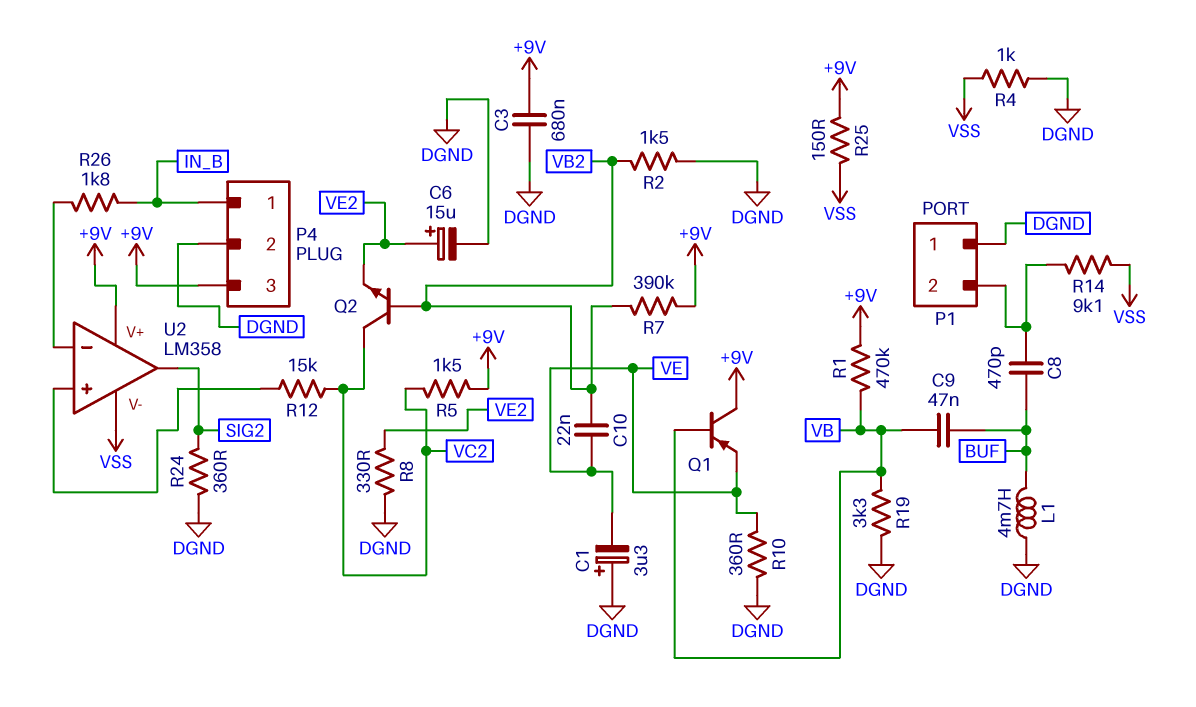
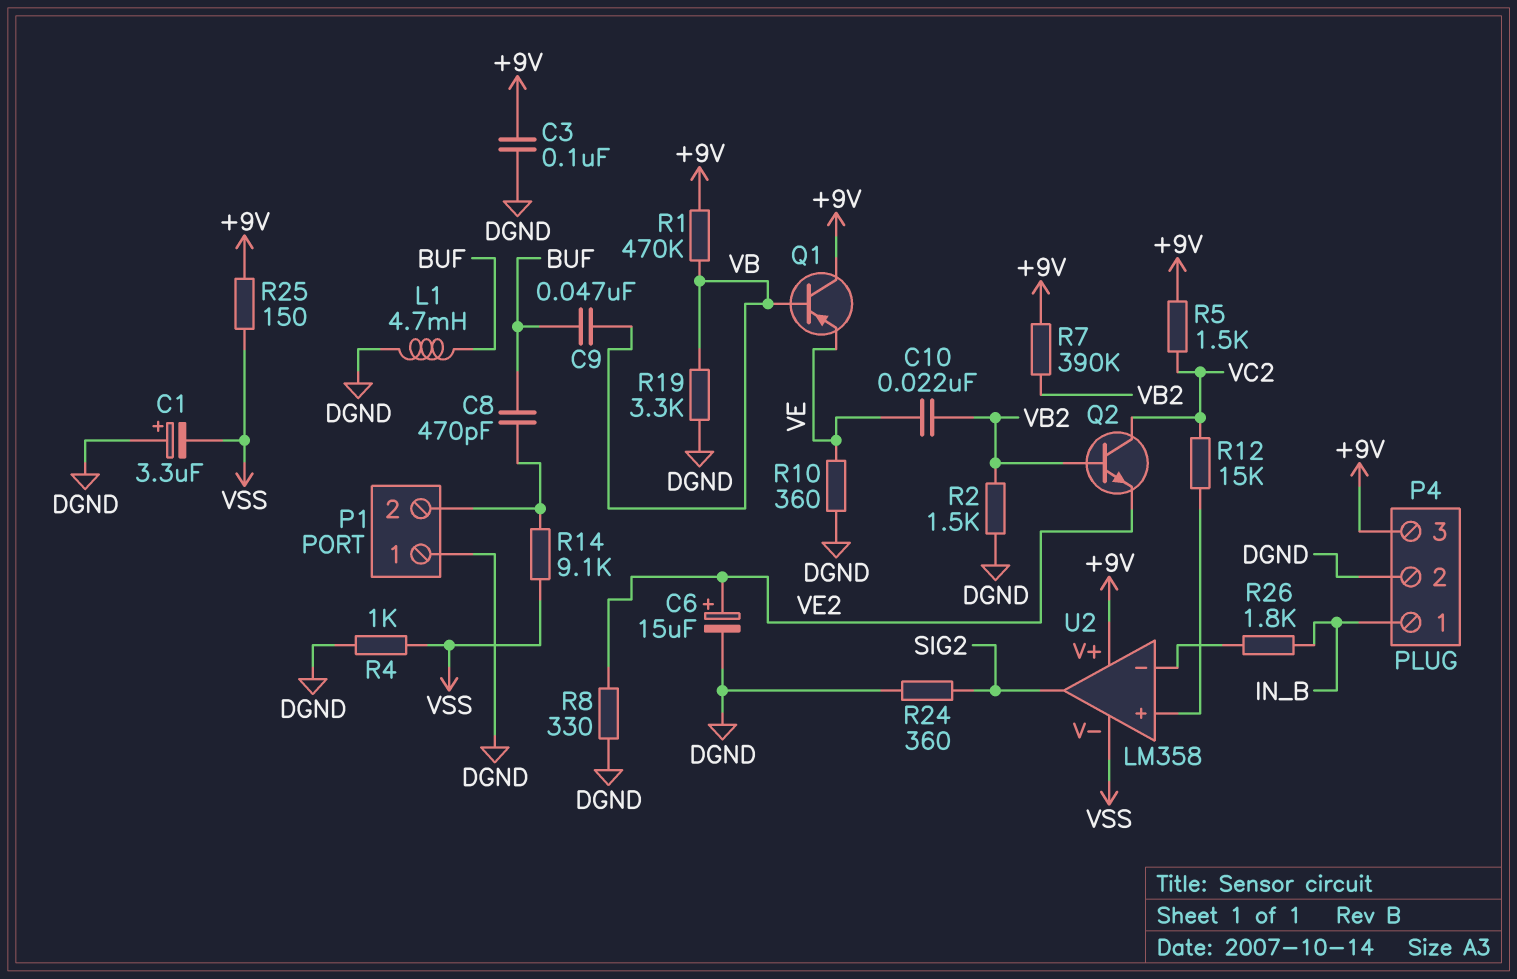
C1: 3.3uF (plus DGND, minus VE) -> 3.3uF (plus DGND, minus VSS)
C3: 680nF (+9V, DGND) -> 100nF (+9V, DGND)

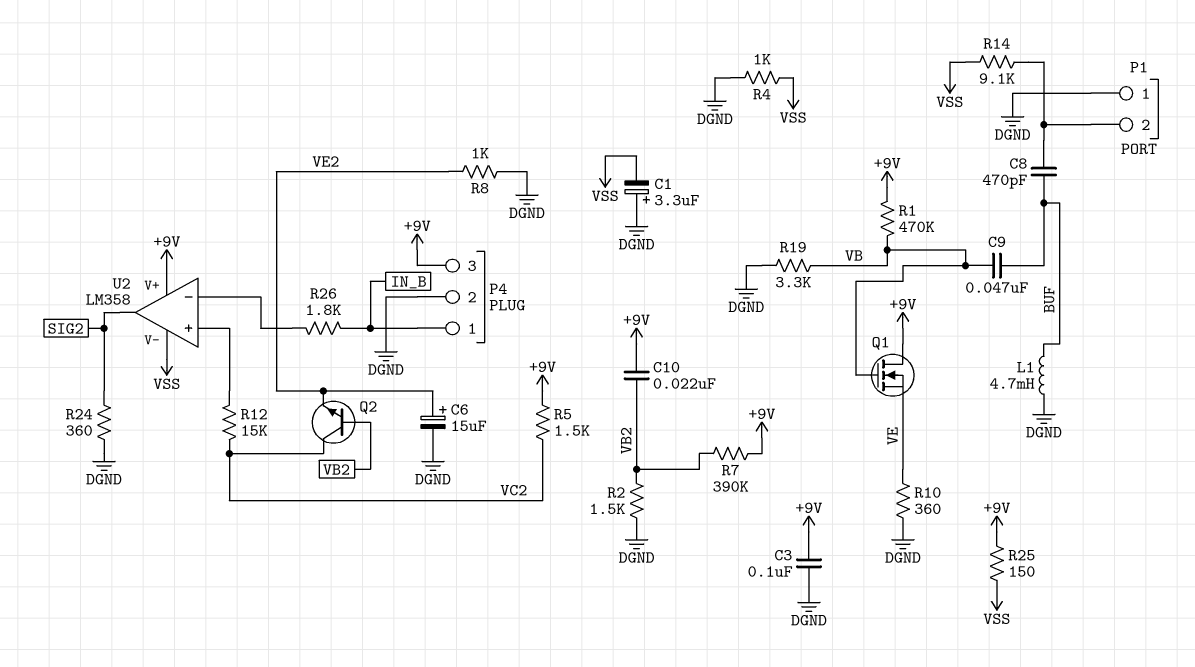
C10: 22nF (VB2, VE) -> 22nF (+9V, VB2)
Q1: PNP (B VB, C +9V, E VE) -> NMOS (G VB, D +9V, S VE)
R8: 330 (DGND, VE2) -> 1k (DGND, VE2)

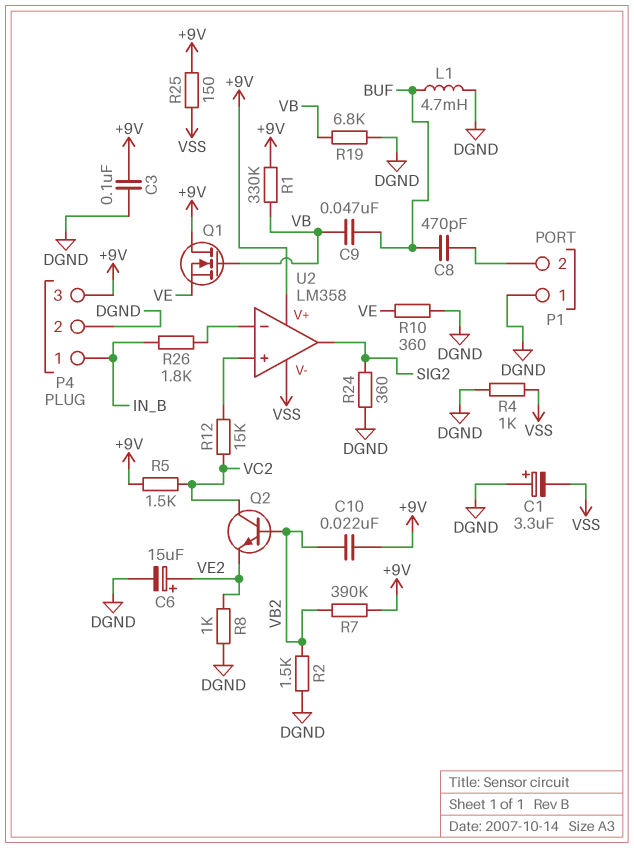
R1: 470k (+9V, VB) -> 330k (+9V, VB)
R14: 9.1k (P1/2, VSS) -> none
R19: 3.3k (DGND, VB) -> 6.8k (DGND, VB)

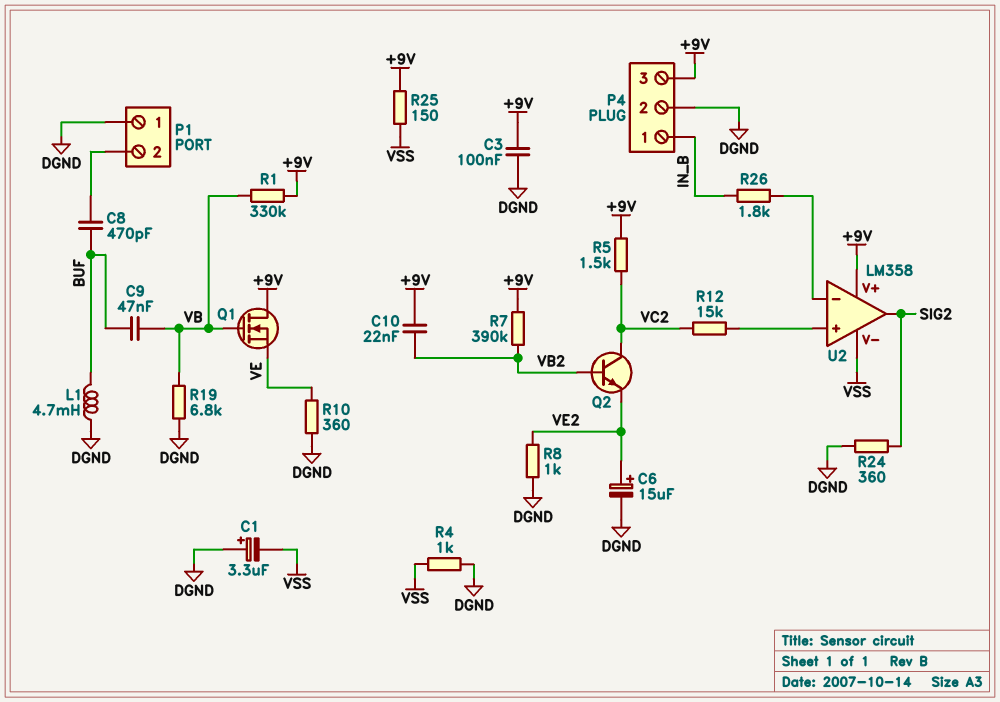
R2: 1.5k (DGND, VB2) -> none

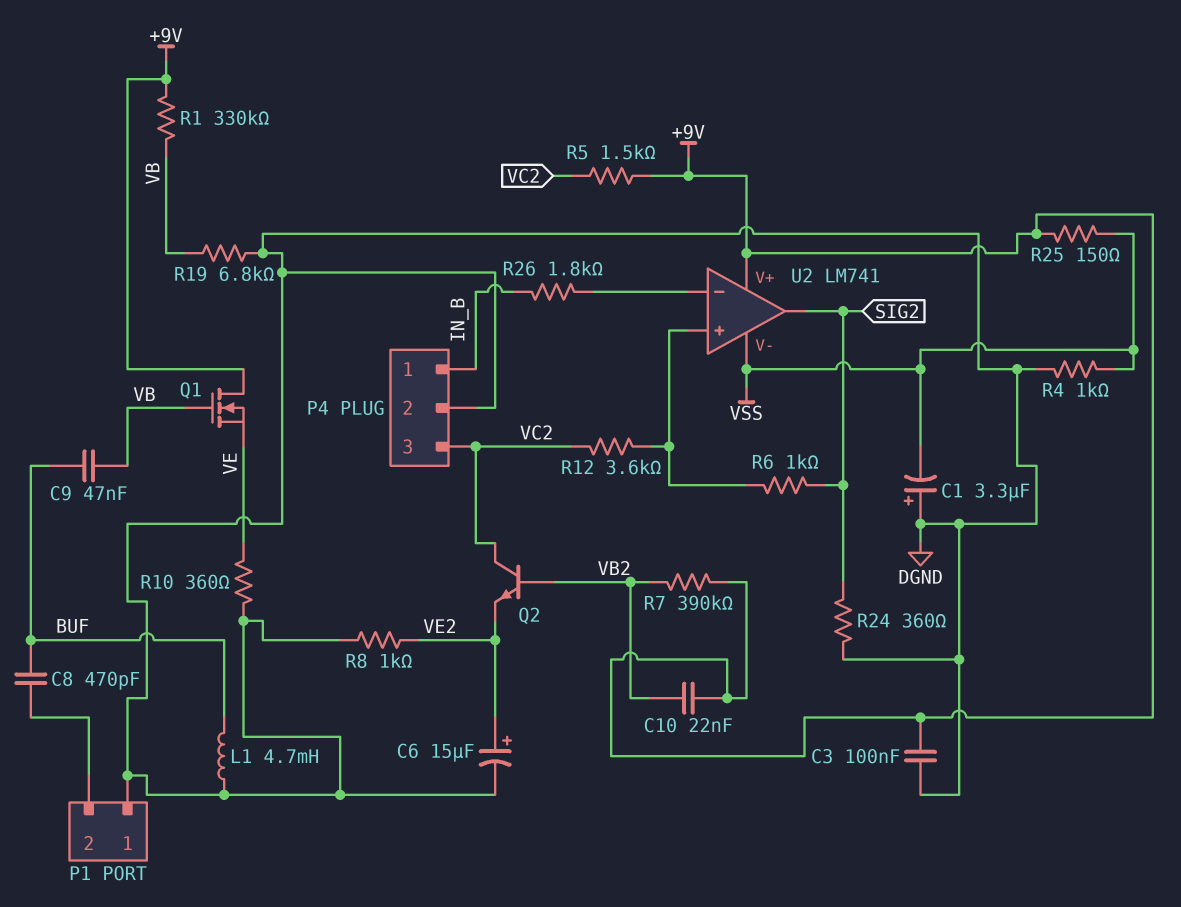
P4 pin 3: +9V -> VC2
R6: none -> 1k (SIG2, U2/in+)
R12: 15k (U2/in+, VC2) -> 3.6k (U2/in+, VC2)
U2: LM358 -> LM741

